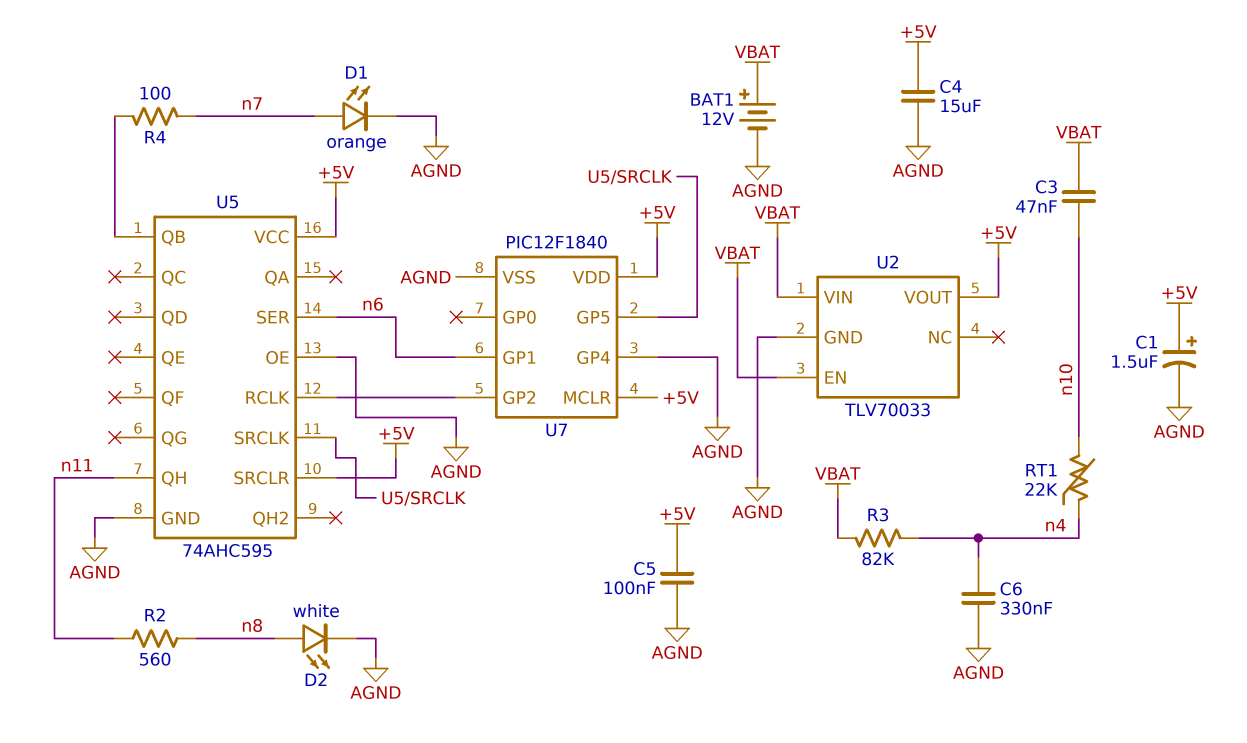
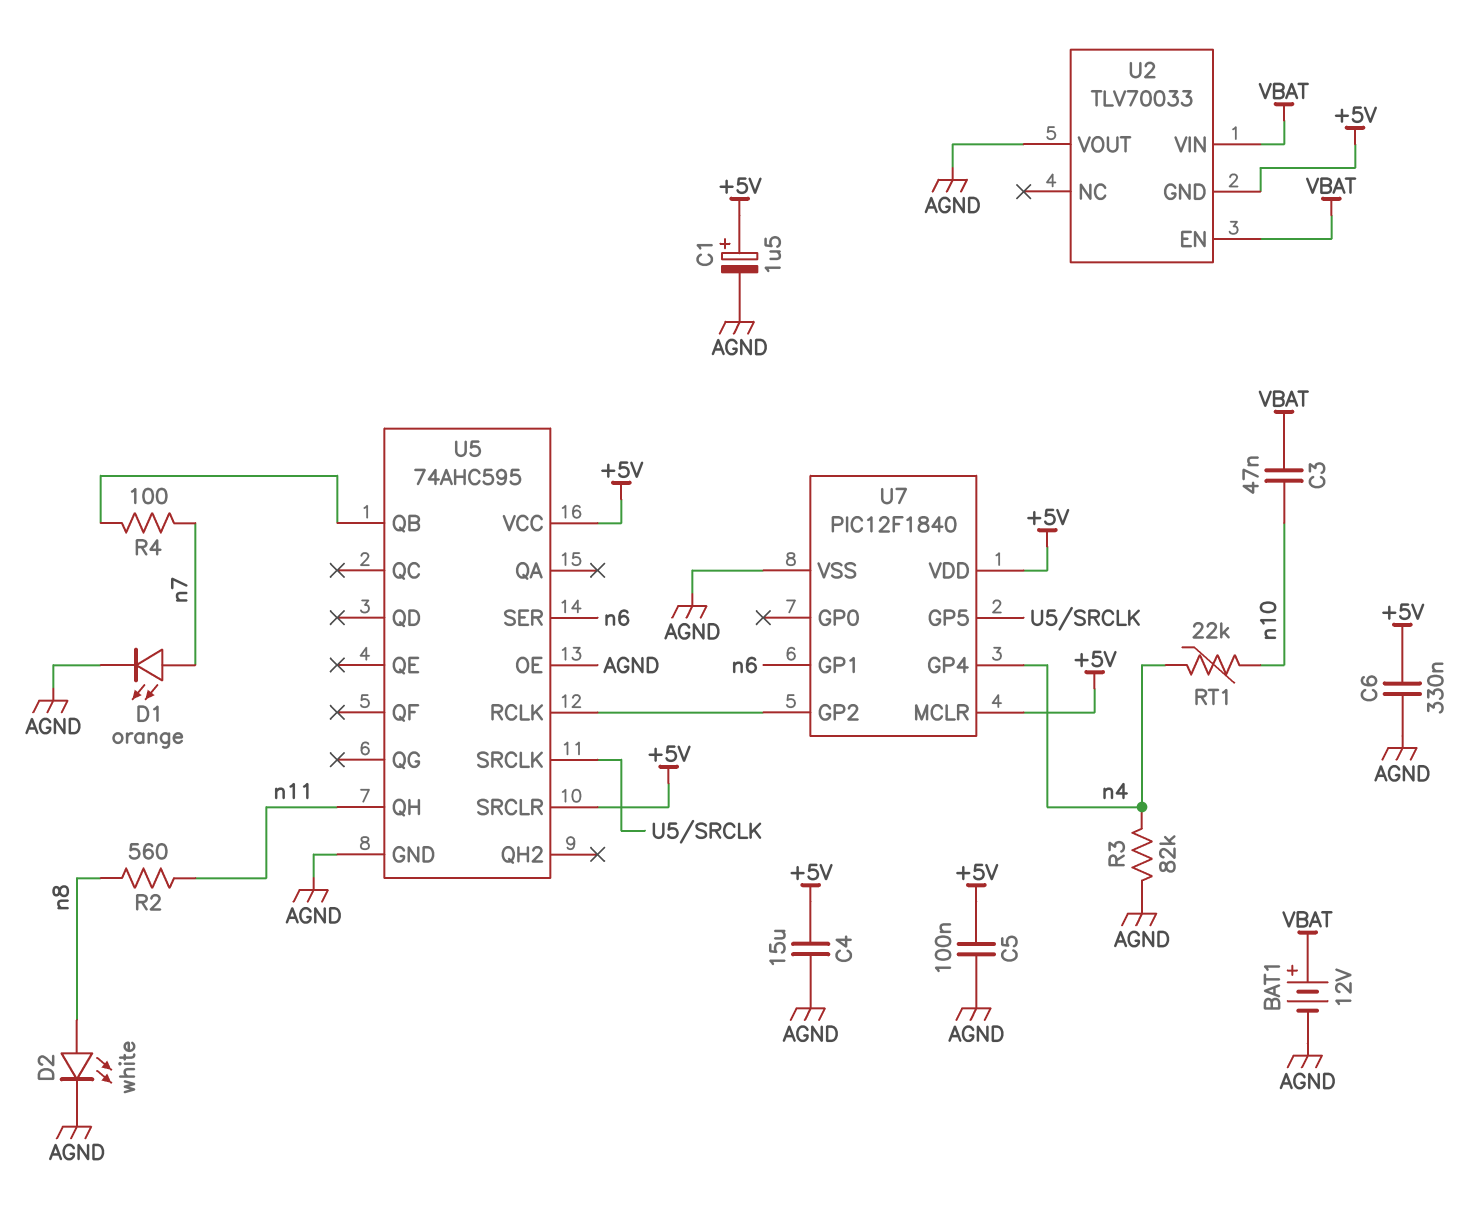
C6: 330nF (AGND, n4) -> 330nF (+5V, AGND)
R3: 82k (VBAT, n4) -> 82k (AGND, n4)
U2 pin GND: AGND -> +5V
U2 pin VOUT: +5V -> AGND
U7 pin GP4: AGND -> n4

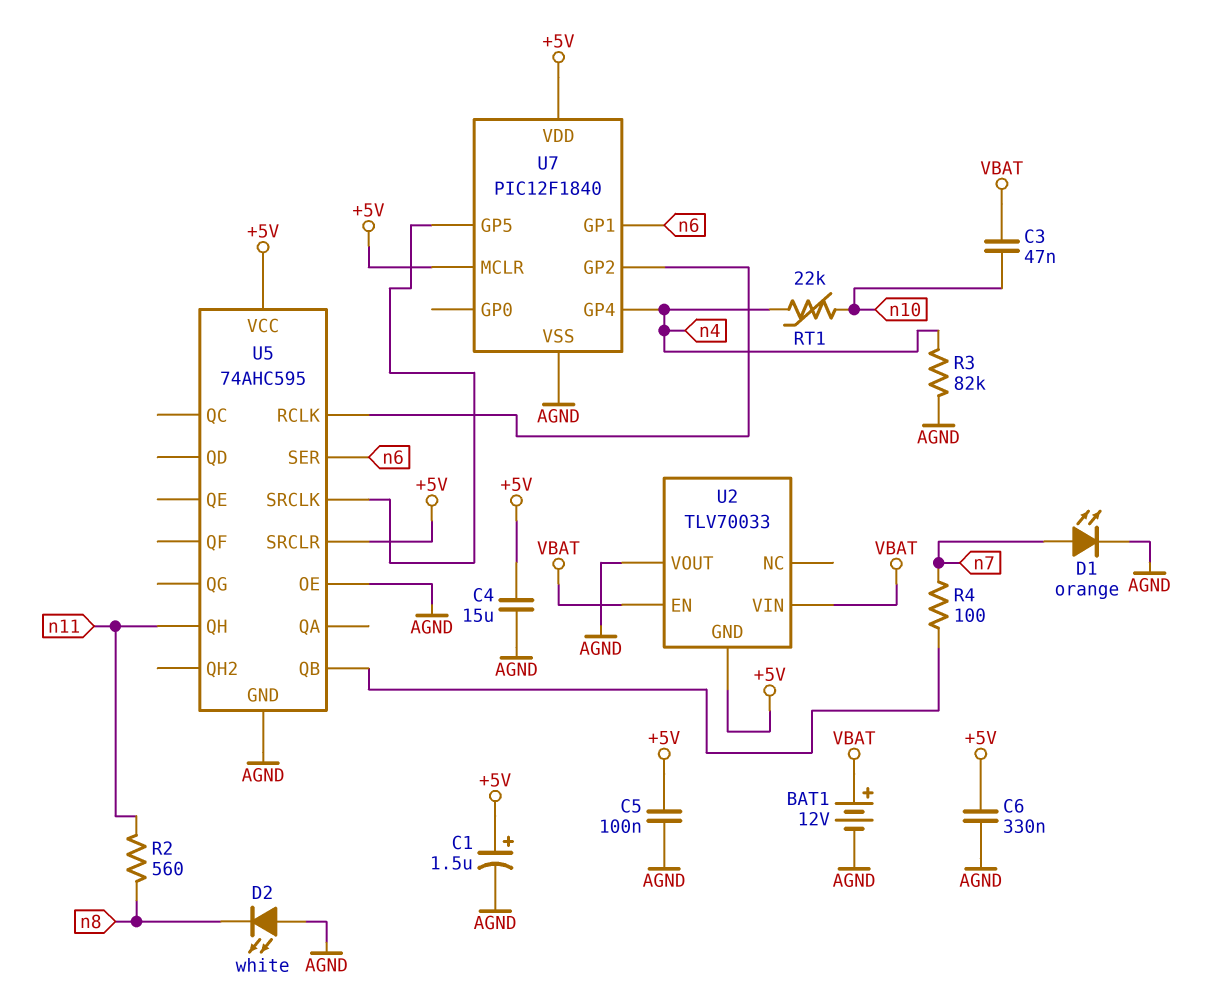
D2: LED white (A n8, K AGND) -> LED white (A AGND, K n8)

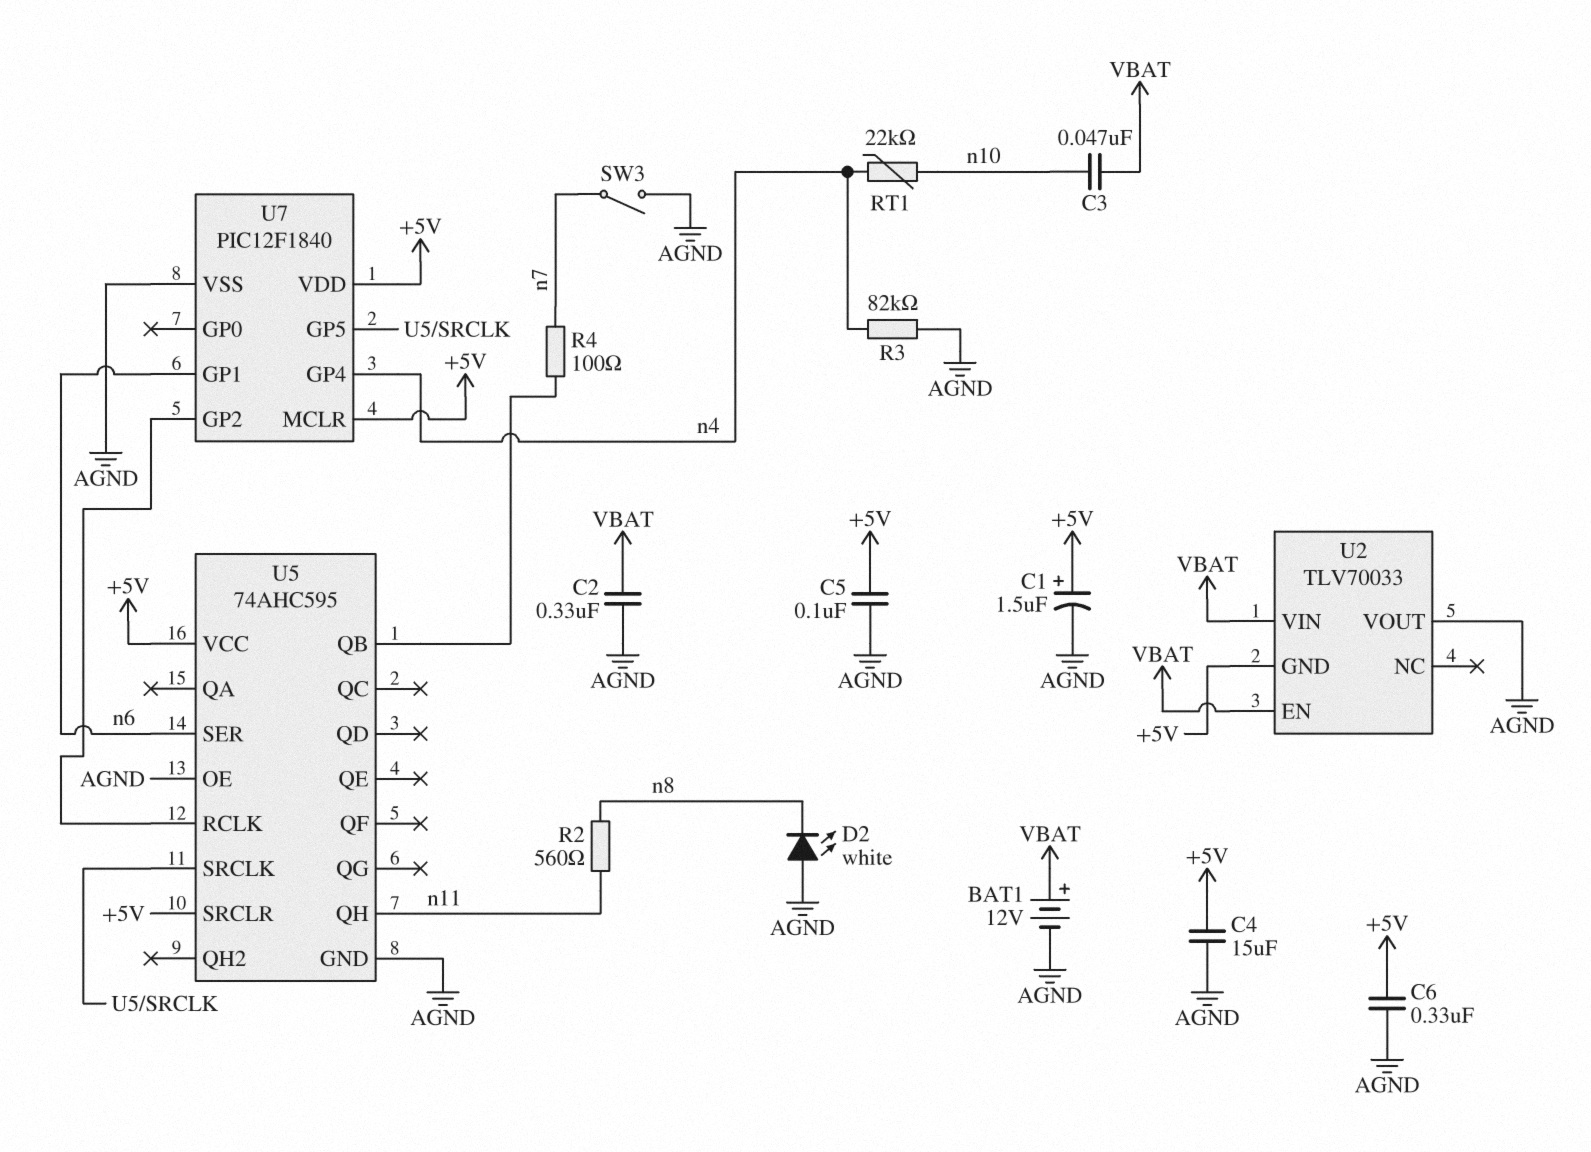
C2: none -> 330nF (AGND, VBAT)
D1: LED orange (A n7, K AGND) -> none
SW3: none -> switch (AGND, n7)

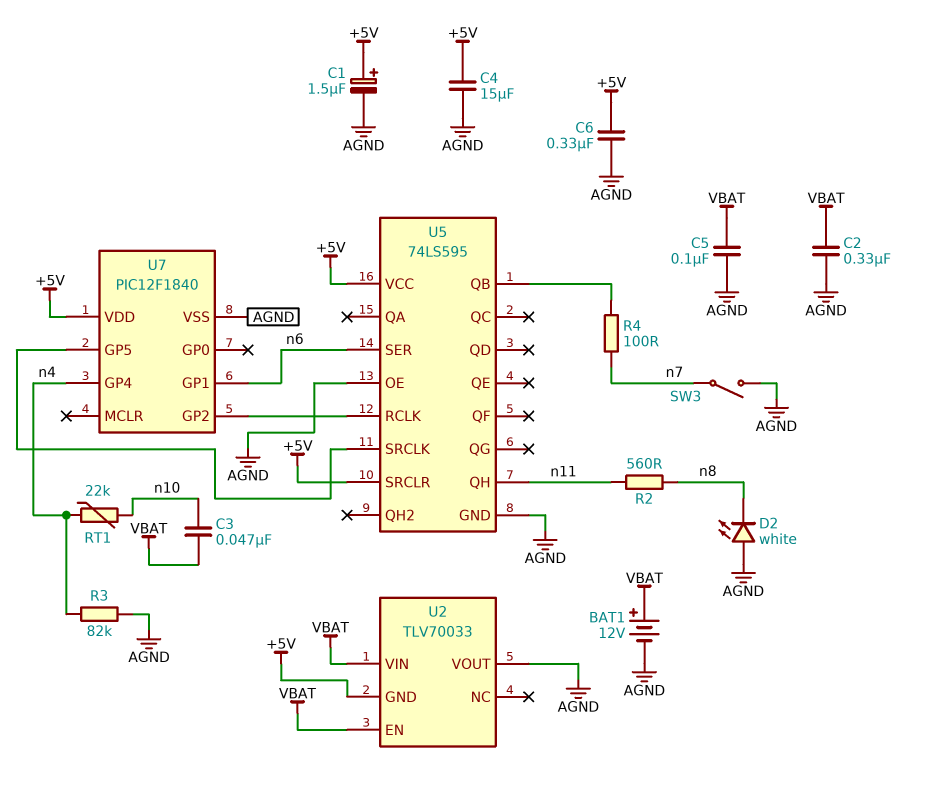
C5: 100nF (+5V, AGND) -> 100nF (AGND, VBAT)
U5: 74AHC595 -> 74LS595
U7 pin MCLR: +5V -> none

